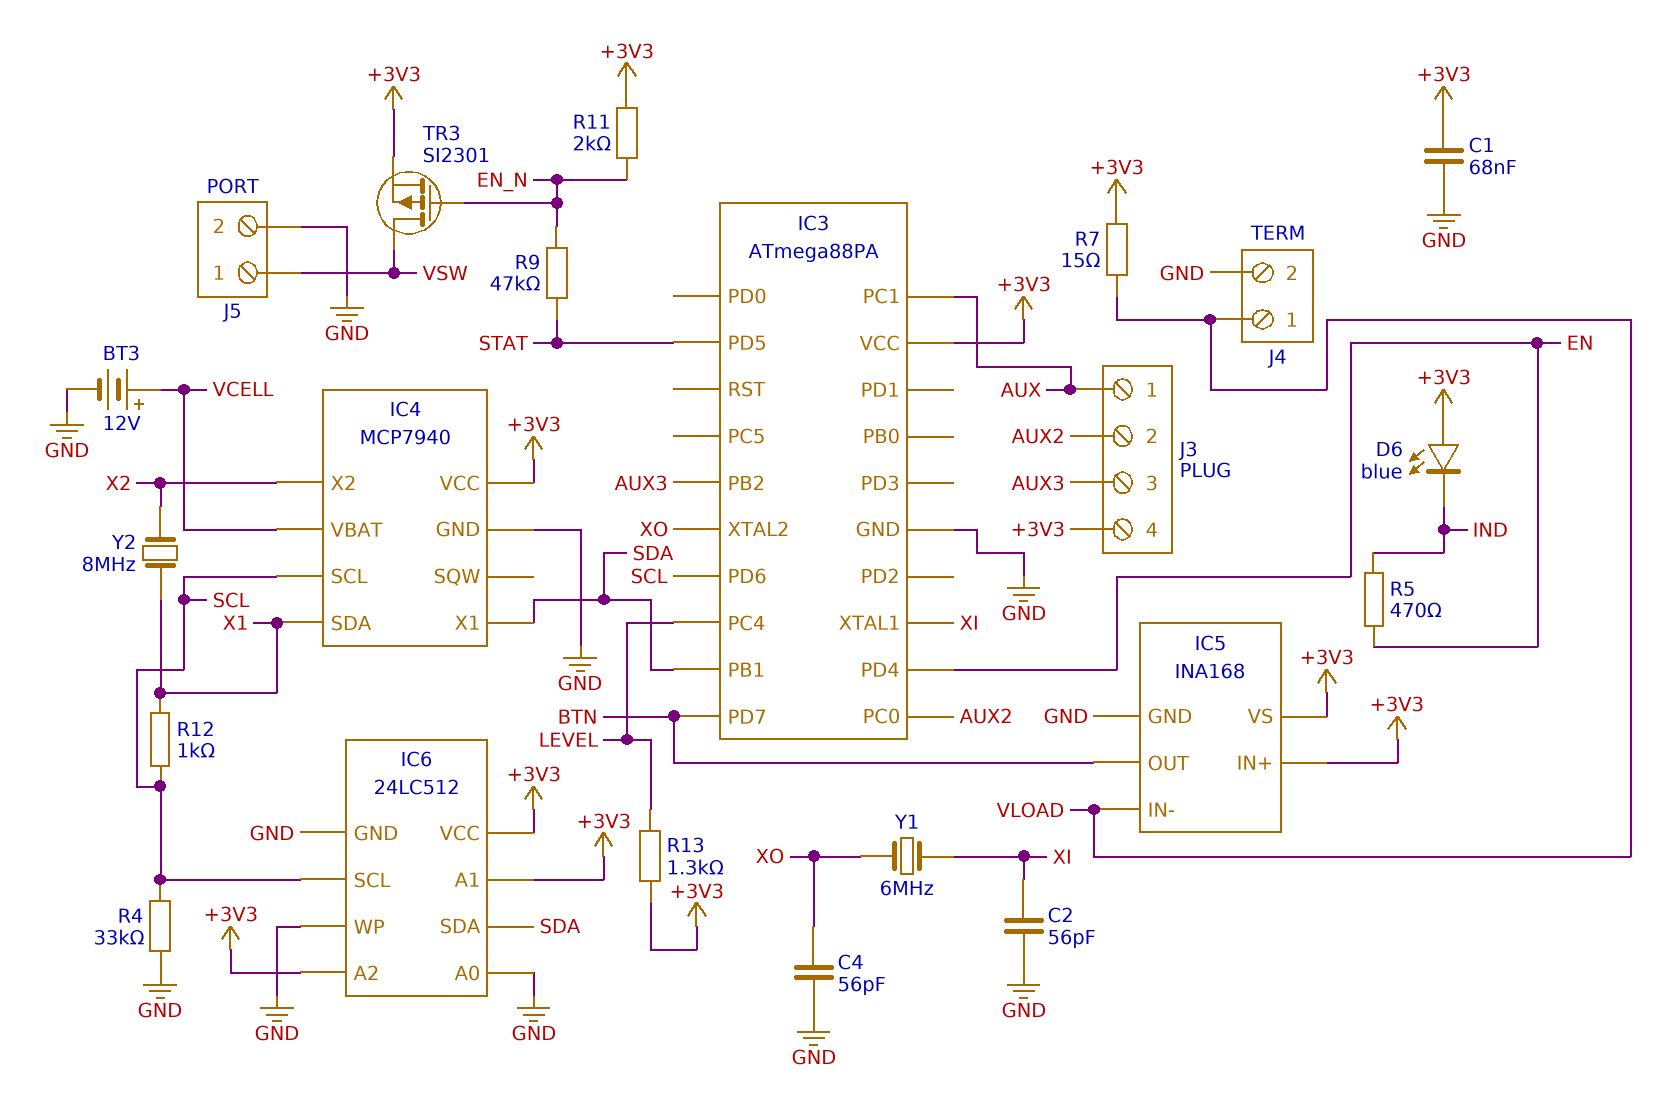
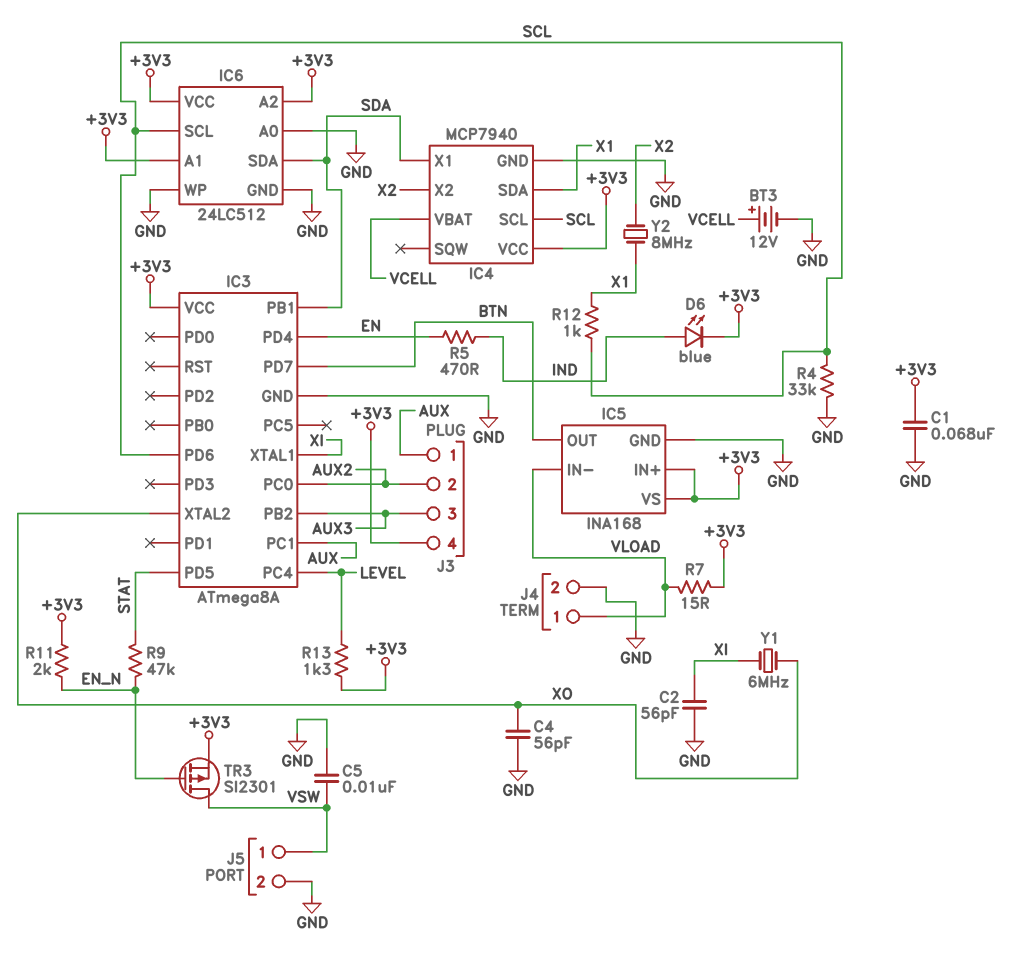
C5: none -> 10nF (GND, VSW)
D6: LED blue (A +3V3, K IND) -> LED blue (A IND, K +3V3)
IC3: ATmega88PA -> ATmega8A

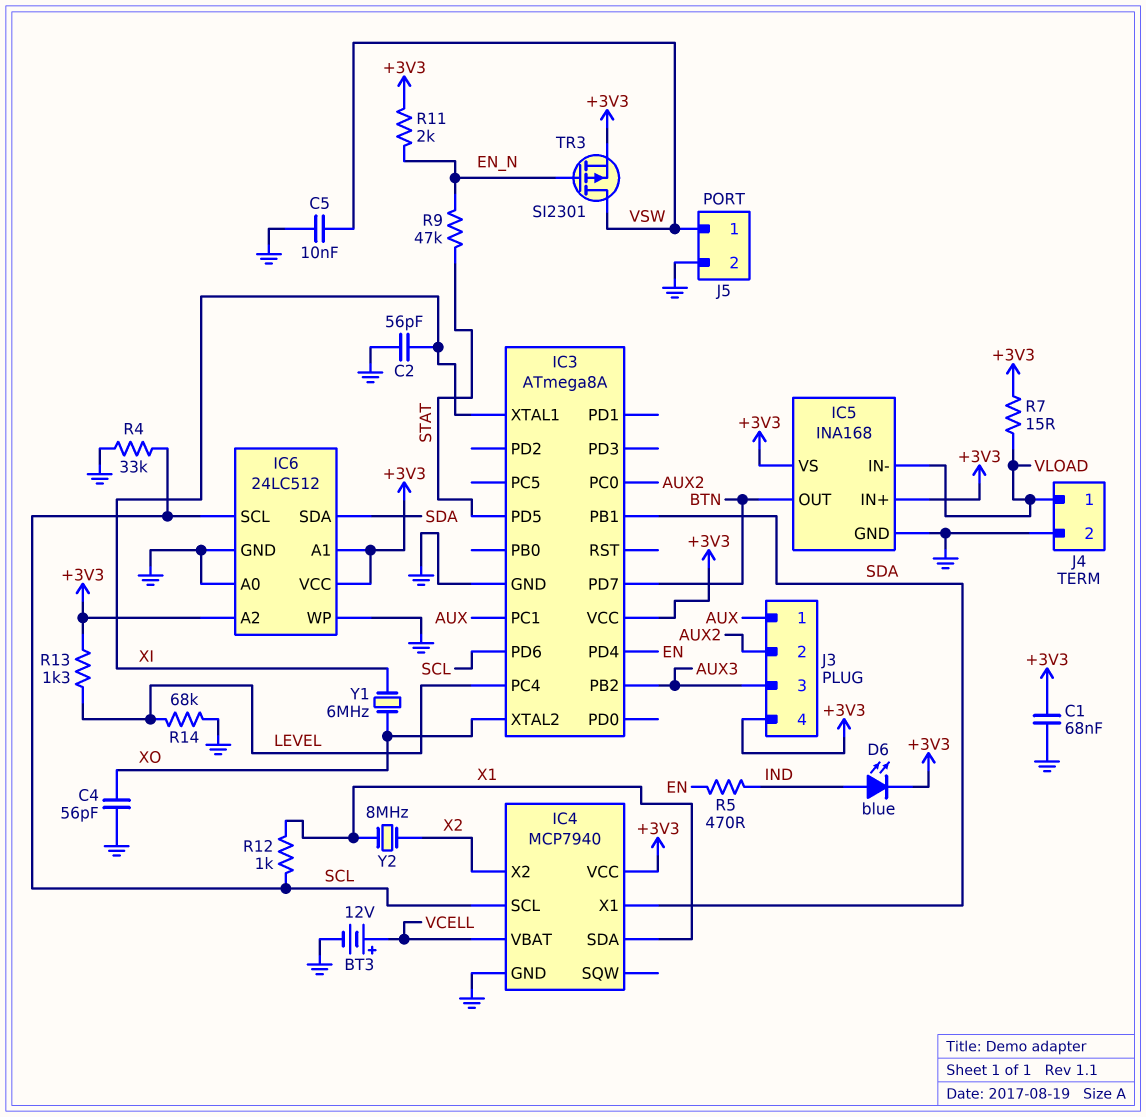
R14: none -> 68k (GND, LEVEL)

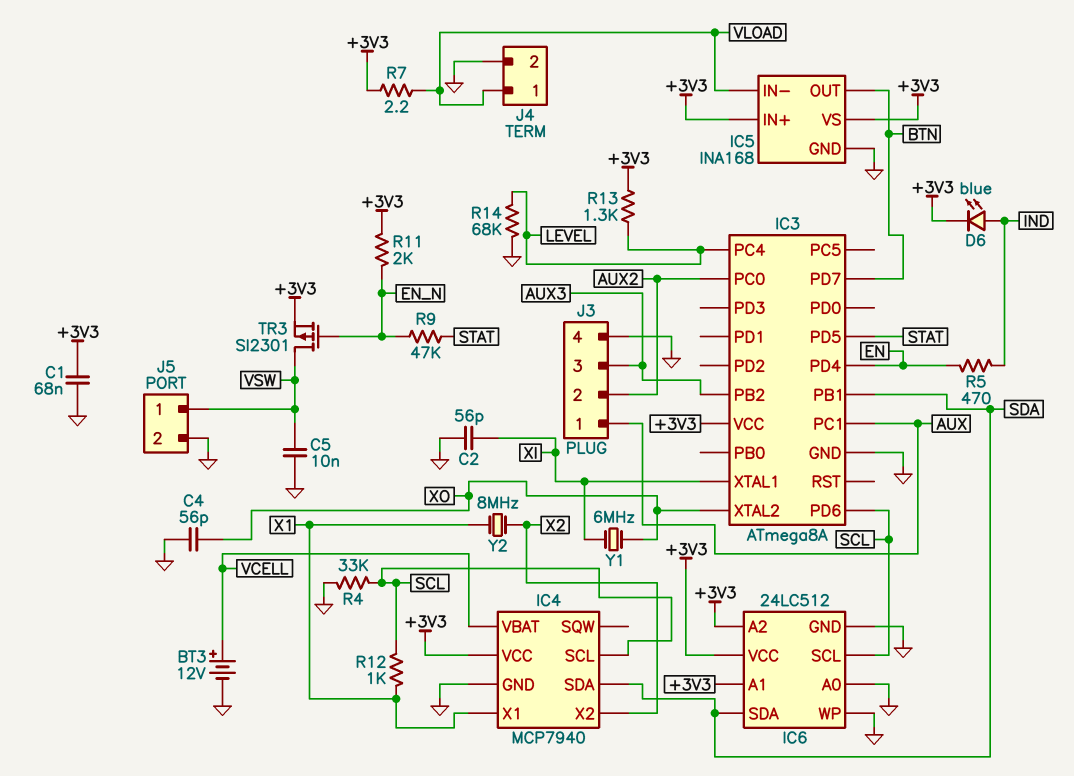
IC4 pin SDA: X1 -> SDA
IC4 pin X1: SDA -> X1
J3 pin 4: +3V3 -> GND
R7: 15 (+3V3, VLOAD) -> 2.2 (+3V3, VLOAD)

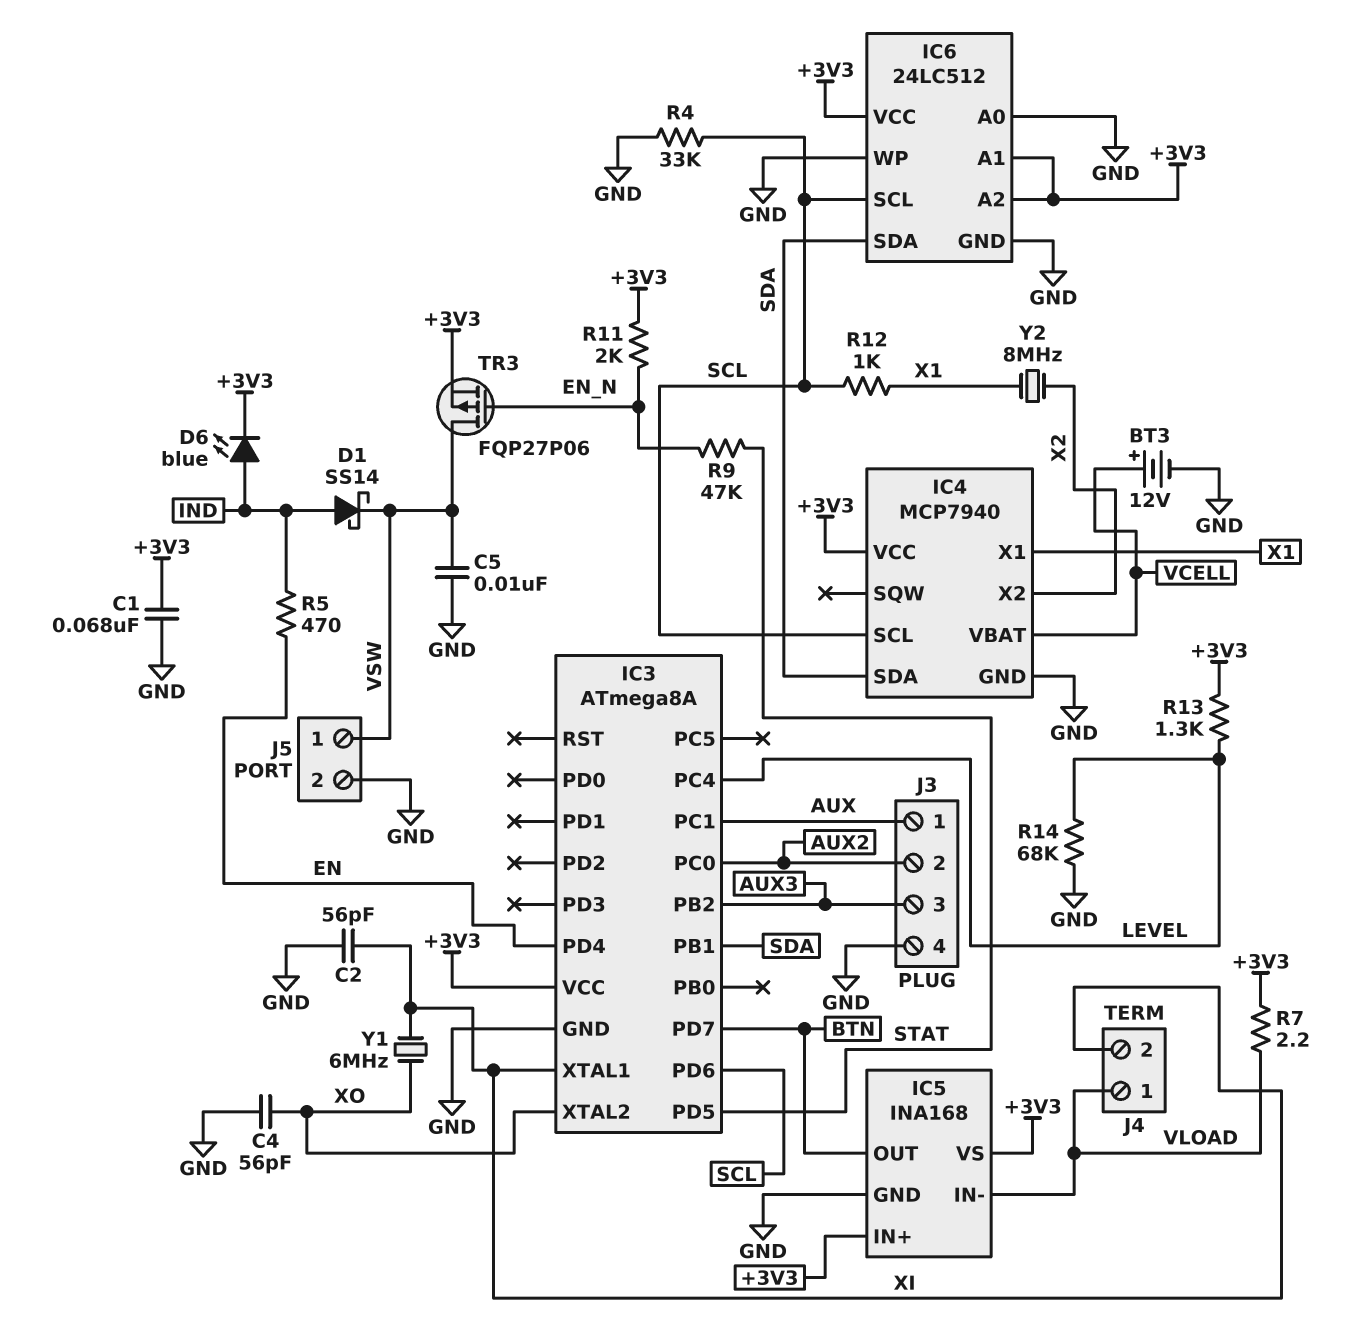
D1: none -> schottky SS14 (A IND, K VSW)
J4 pin 2: GND -> XI
TR3: PMOS SI2301 (G EN_N, D VSW, S +3V3) -> PMOS FQP27P06 (G EN_N, D VSW, S +3V3)

